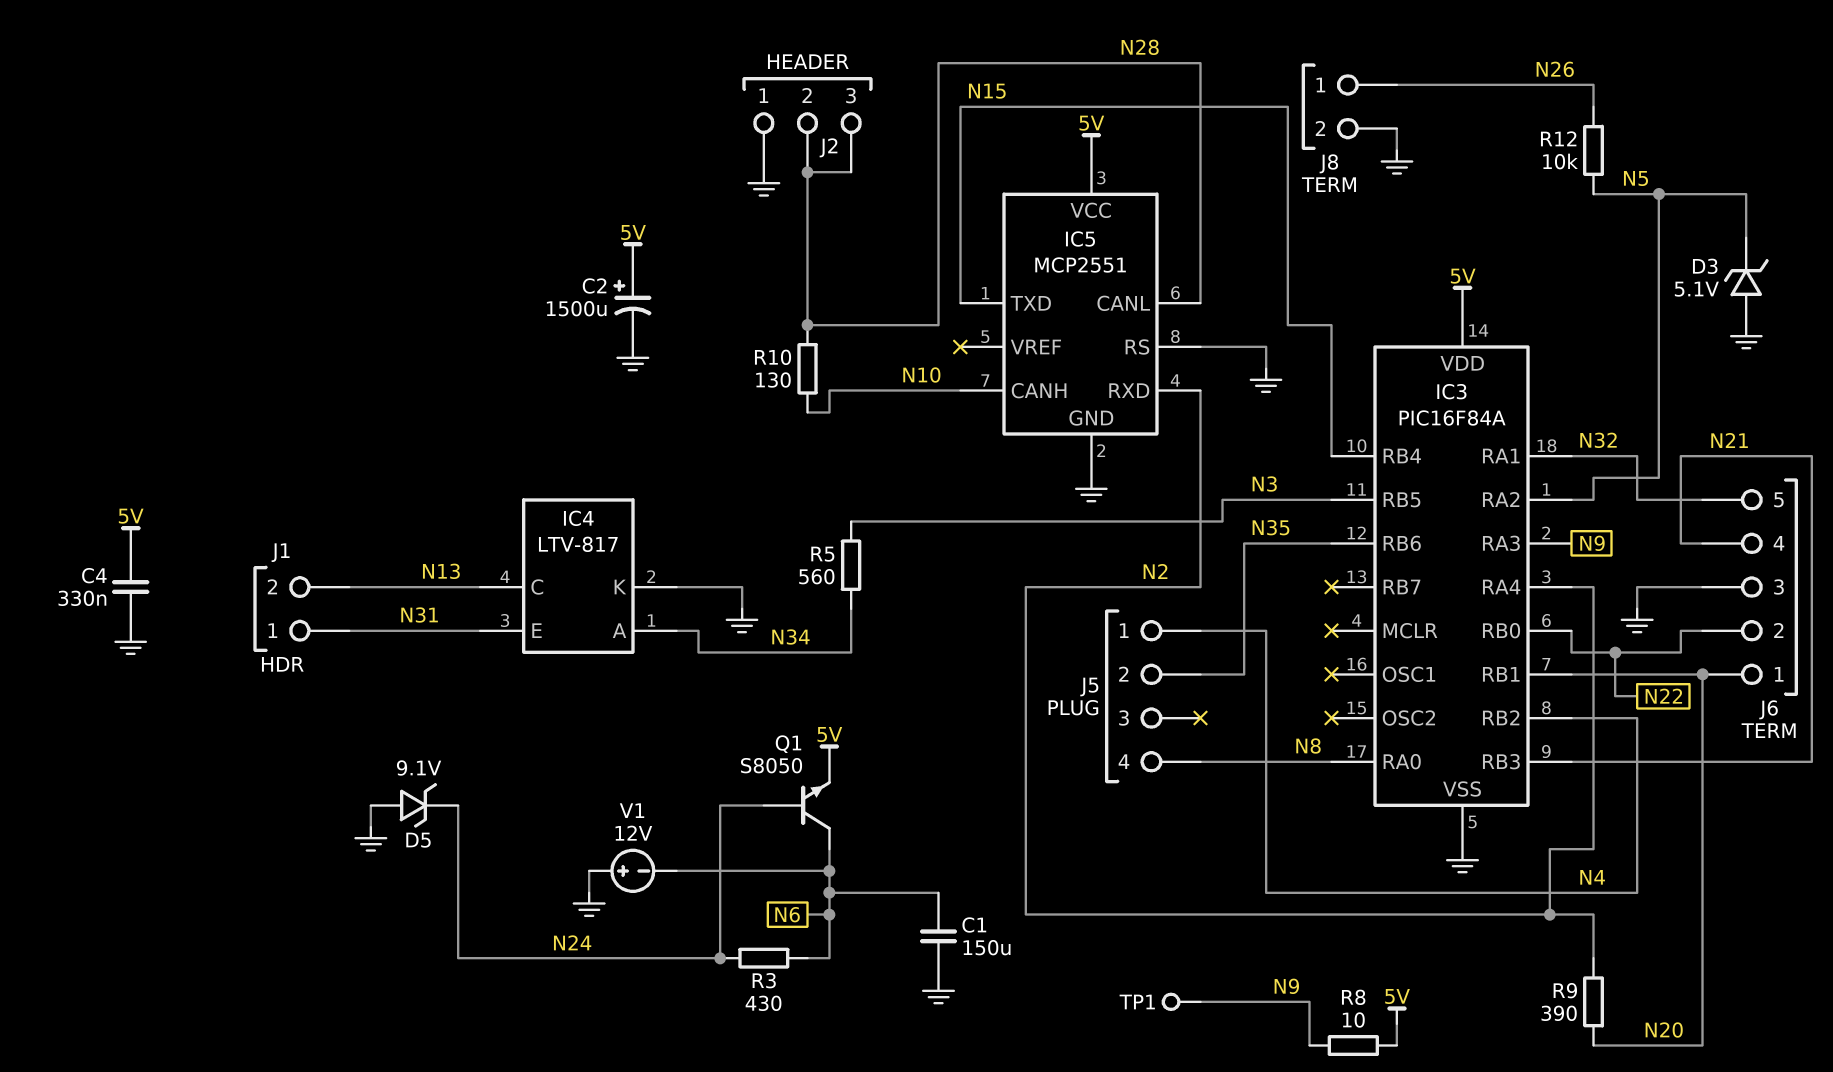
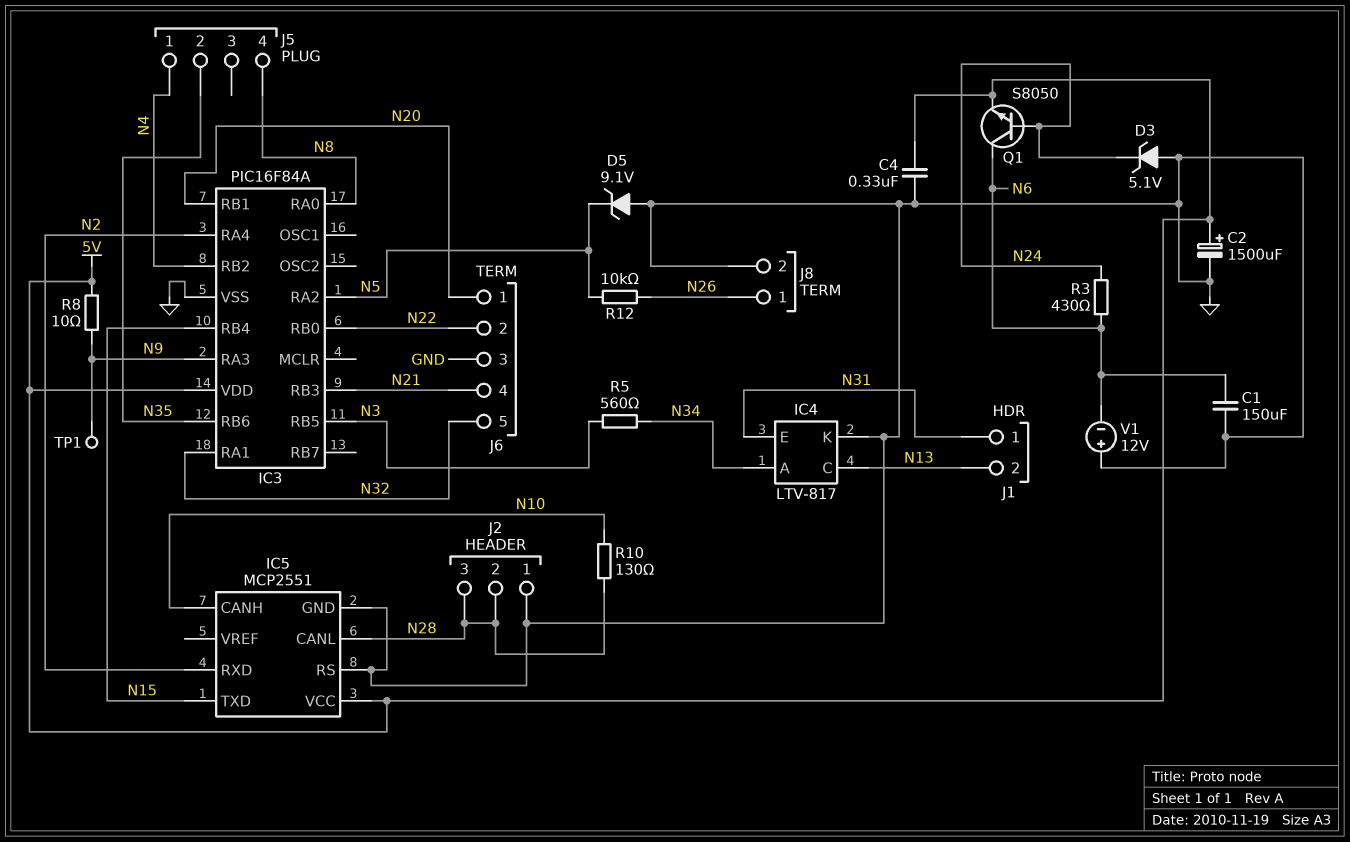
D3: zener 5.1V (A GND, K N5) -> zener 5.1V (A GND, K N24)
D5: zener 9.1V (A GND, K N24) -> zener 9.1V (A GND, K N5)
R9: 390 (N2, N20) -> none

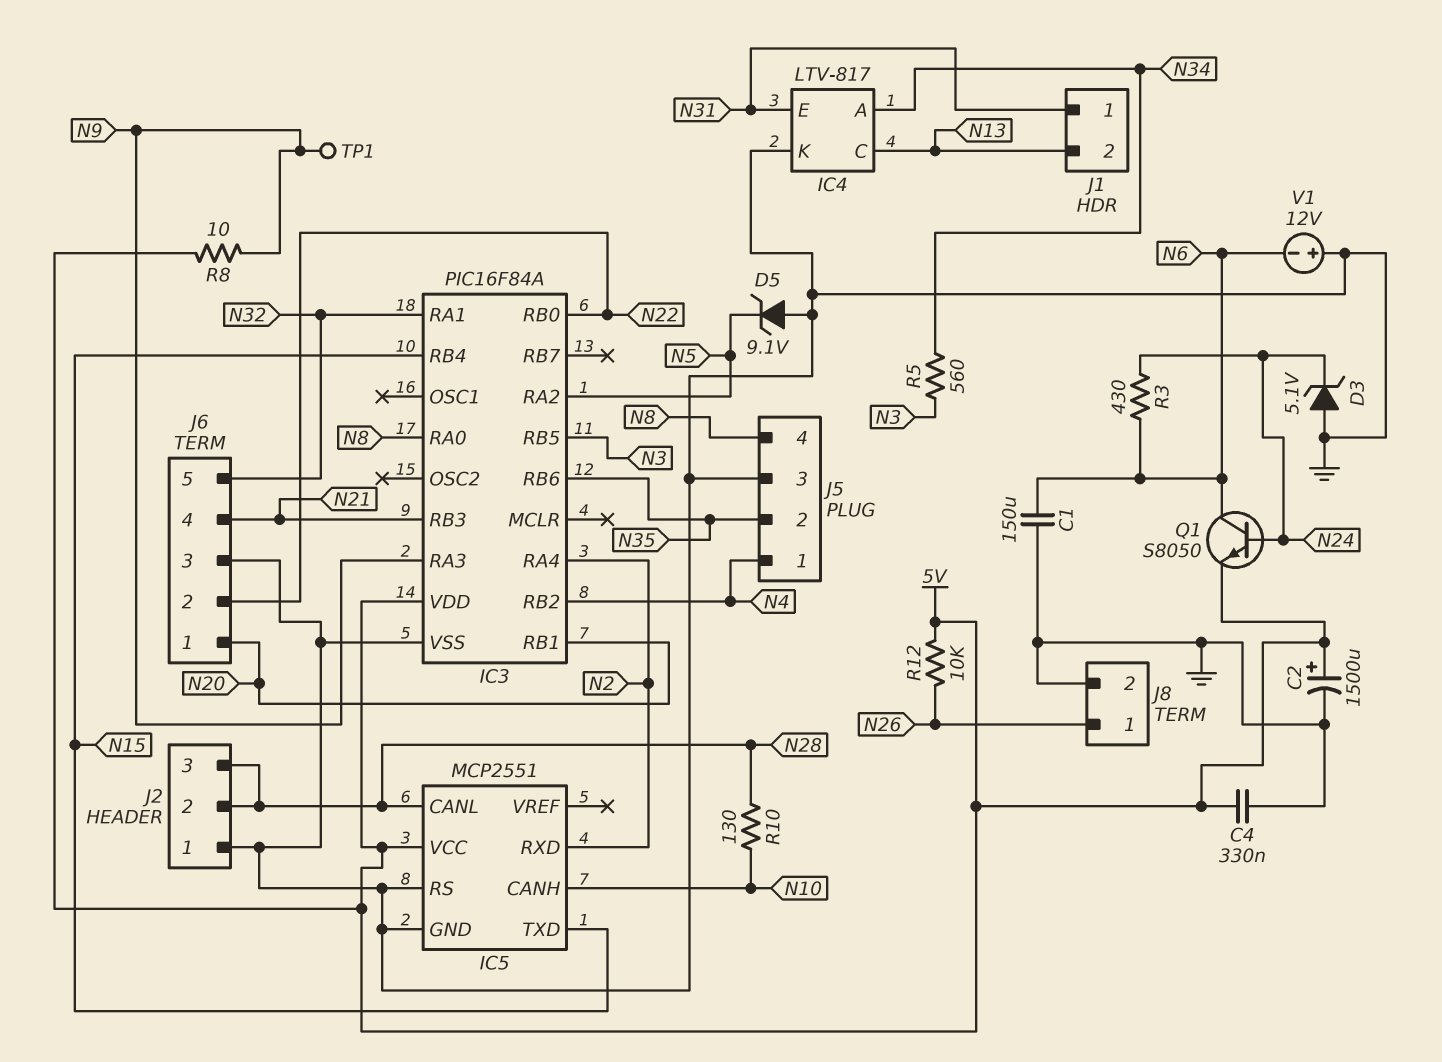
J5 pin 3: none -> GND
R12: 10k (N5, N26) -> 10k (5V, N26)

